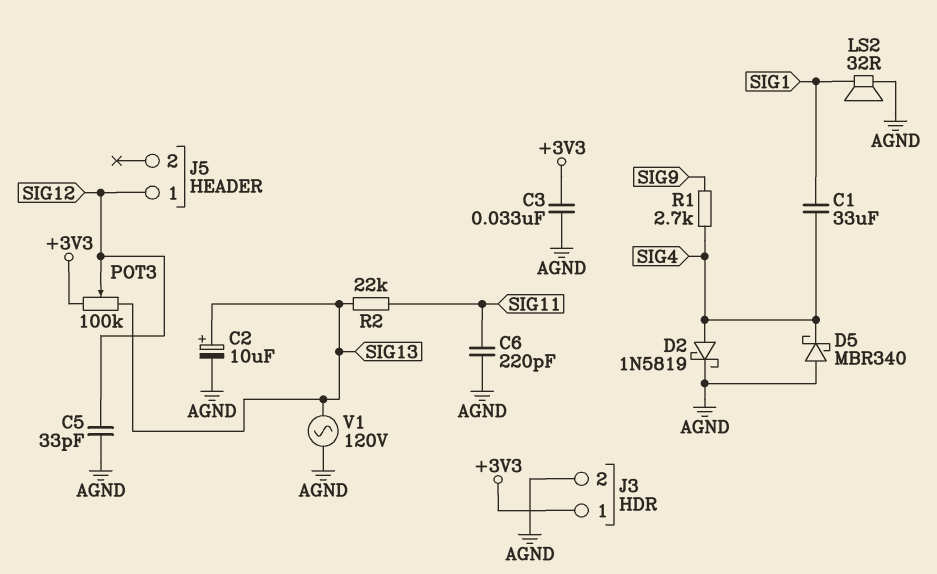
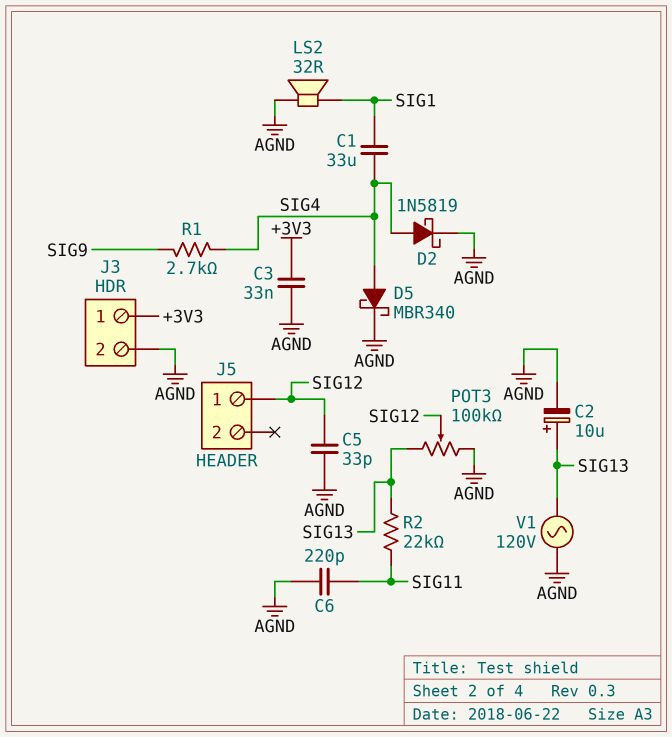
D5: schottky MBR340 (A AGND, K SIG4) -> schottky MBR340 (A SIG4, K AGND)
POT3: 100k (+3V3, SIG13, wiper SIG12) -> 100k (AGND, SIG13, wiper SIG12)

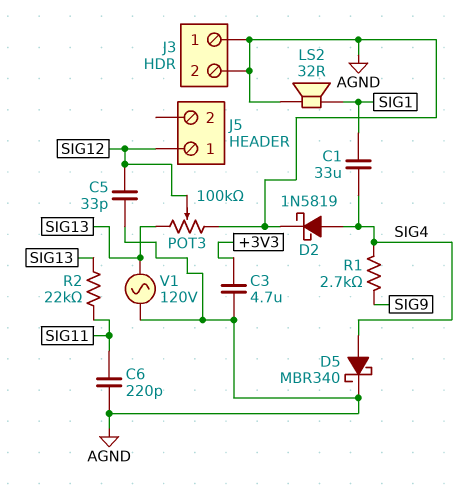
C2: 10uF (plus SIG13, minus AGND) -> none
C3: 33nF (+3V3, AGND) -> 4.7uF (+3V3, AGND)
J3 pin 1: +3V3 -> AGND

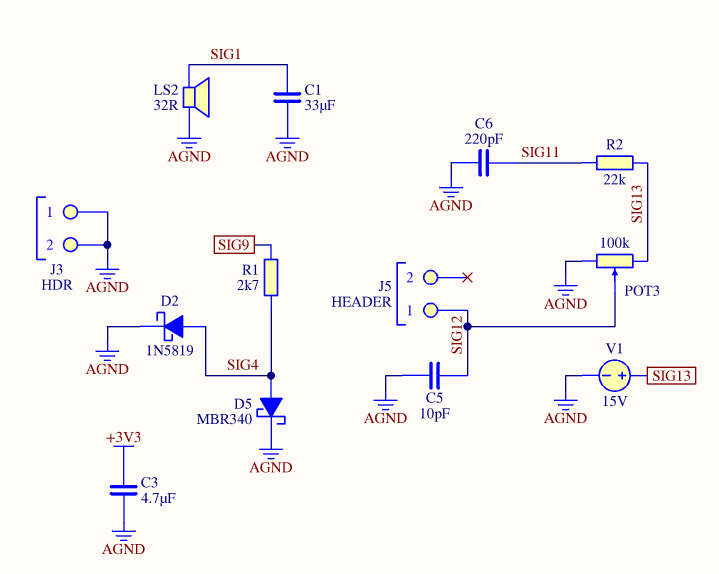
C1: 33uF (SIG1, SIG4) -> 33uF (AGND, SIG1)
C5: 33pF (AGND, SIG12) -> 10pF (AGND, SIG12)
V1: AC 120V (AGND, SIG13) -> 15V (plus SIG13, minus AGND)

